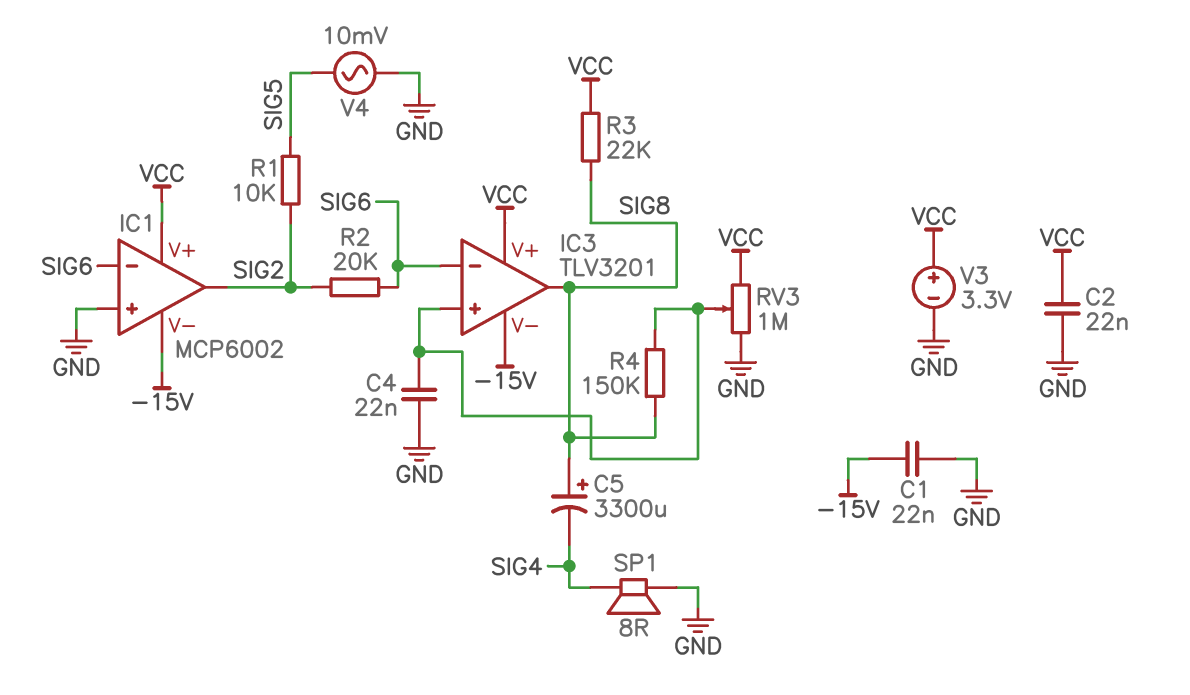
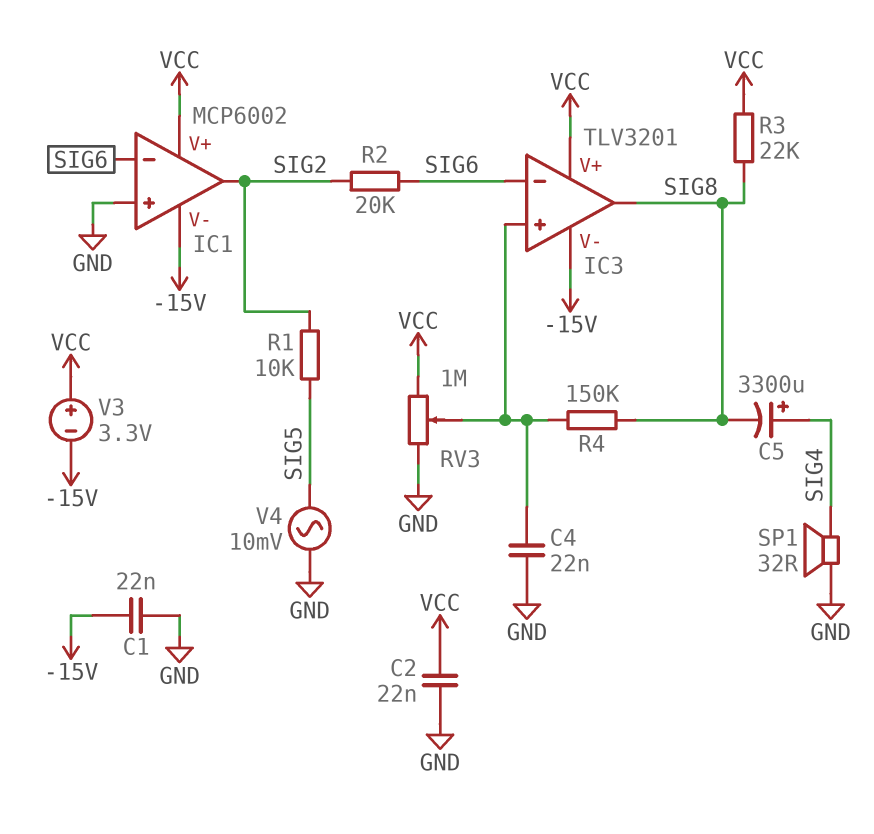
C5: 3300uF (plus SIG8, minus SIG4) -> 3300uF (plus SIG4, minus SIG8)
SP1: speaker 8R (GND, SIG4) -> speaker 32R (GND, SIG4)
V3: 3.3V (plus VCC, minus GND) -> 3.3V (plus VCC, minus -15V)

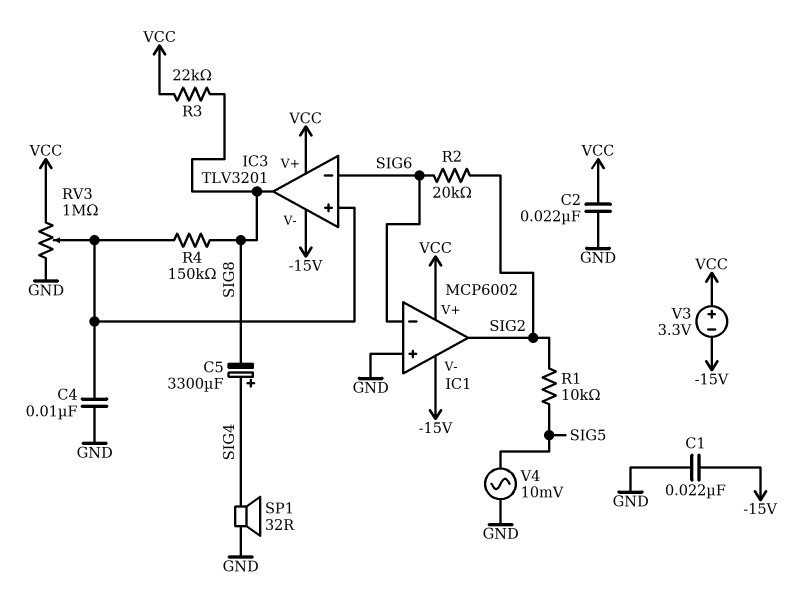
C4: 22nF (GND, IC3/in+) -> 10nF (GND, IC3/in+)

